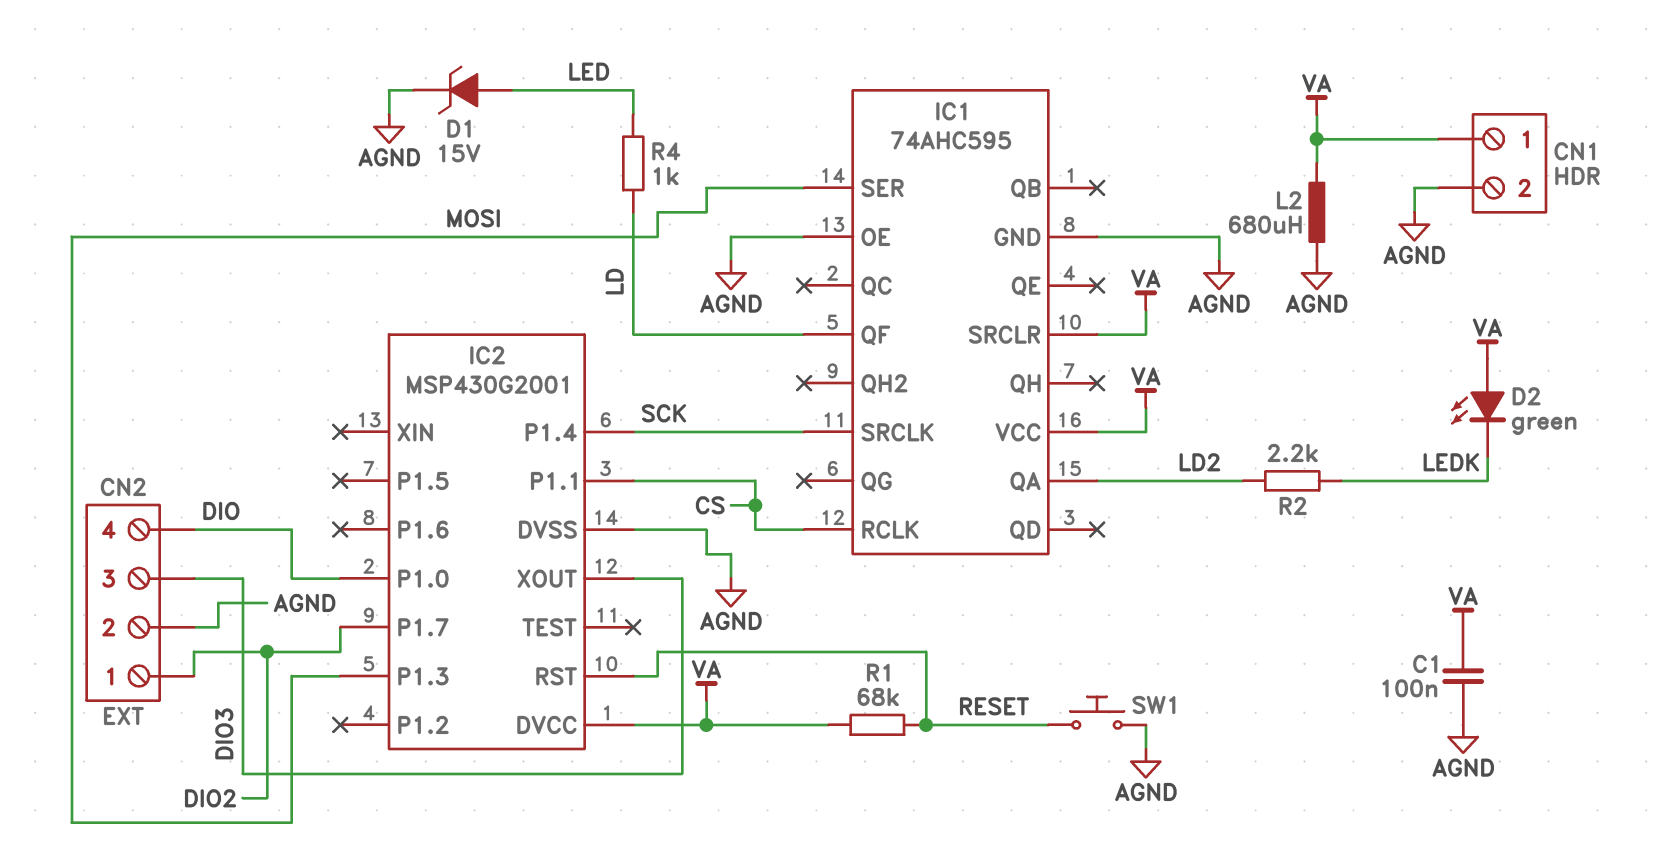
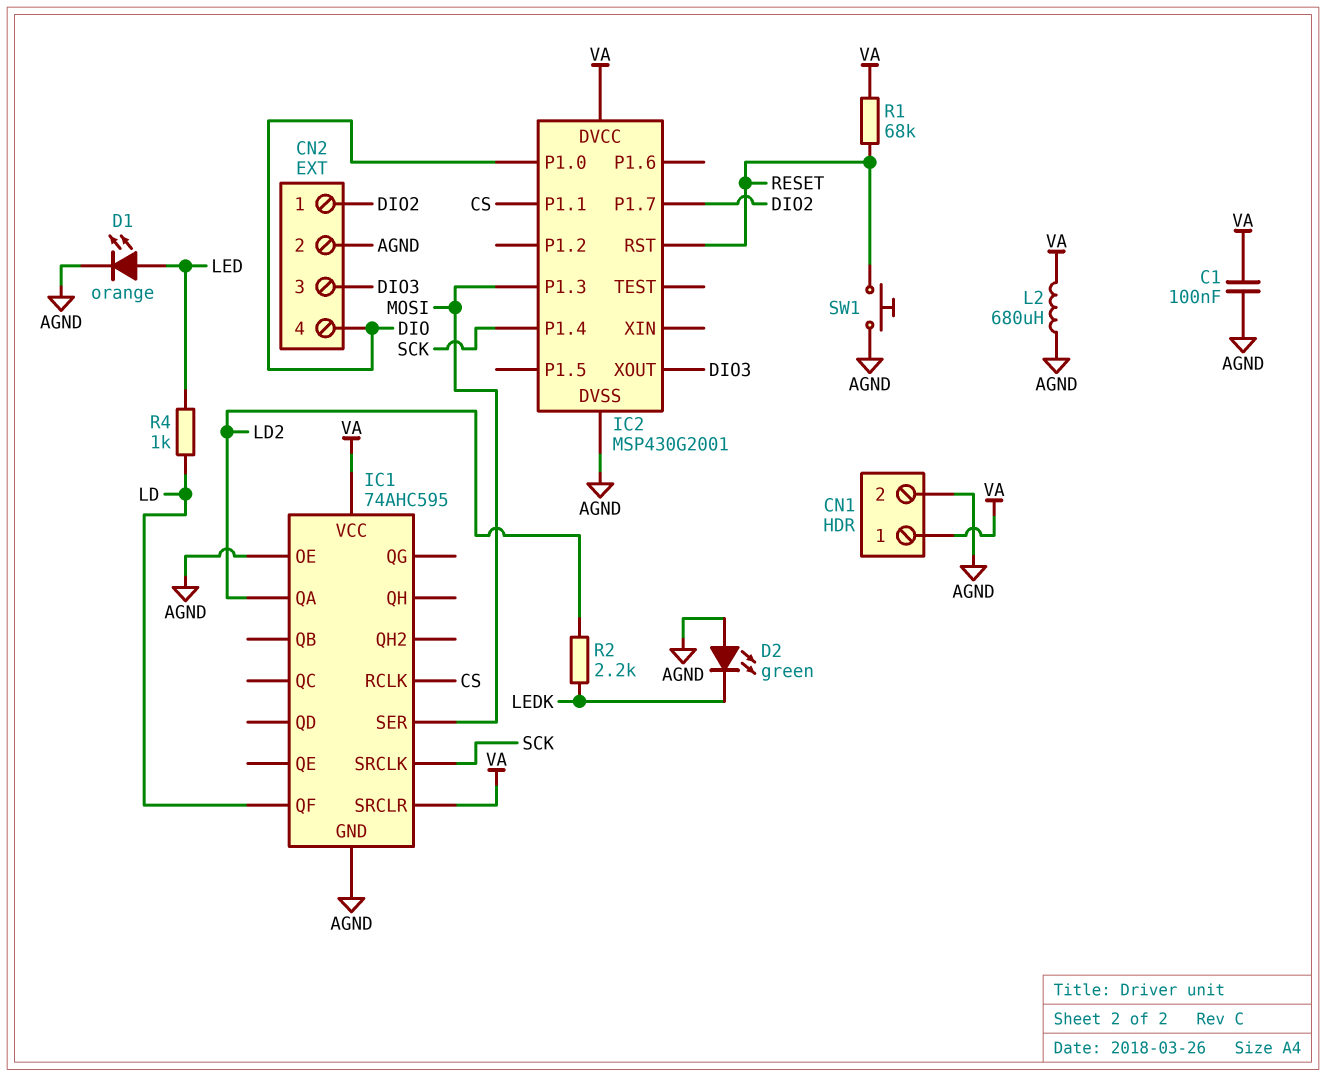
D1: zener 15V (A LED, K AGND) -> LED orange (A LED, K AGND)
D2: LED green (A VA, K LEDK) -> LED green (A AGND, K LEDK)

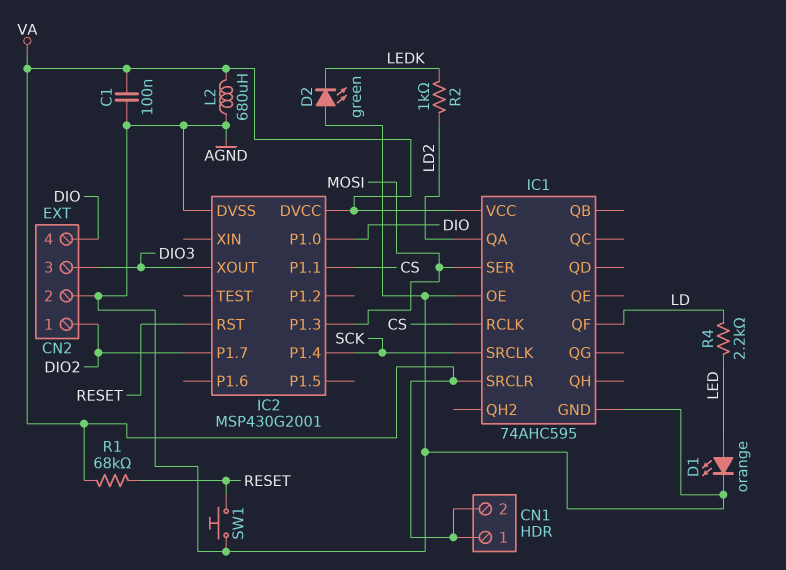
CN1 pin 2: AGND -> VA
R2: 2.2k (LD2, LEDK) -> 1k (LD2, LEDK)
R4: 1k (LD, LED) -> 2.2k (LD, LED)

